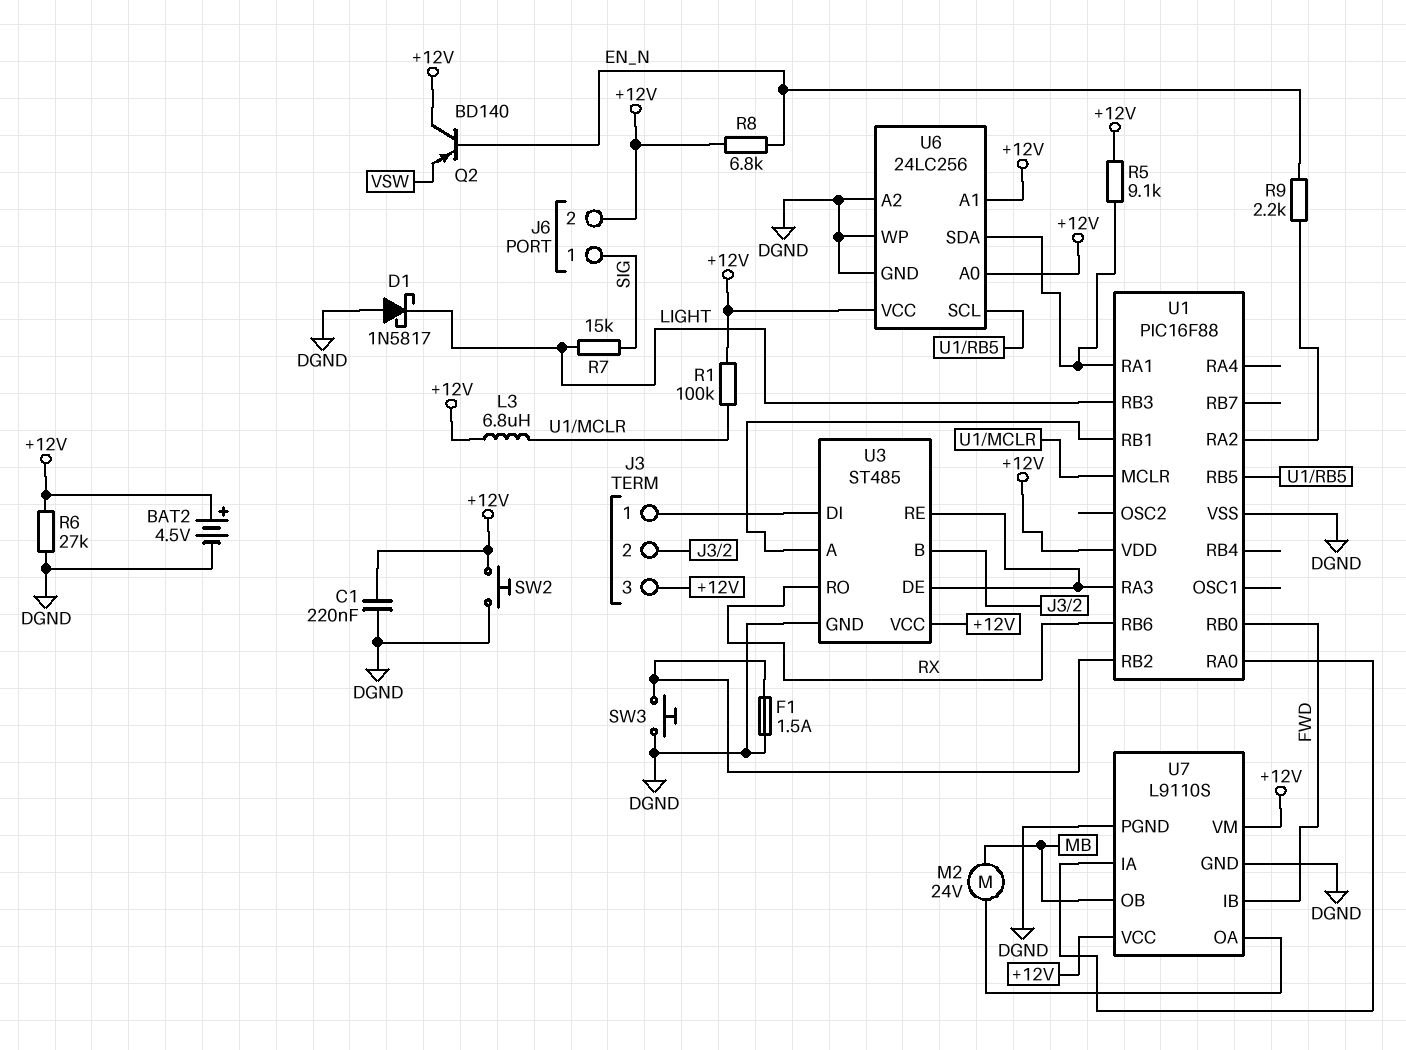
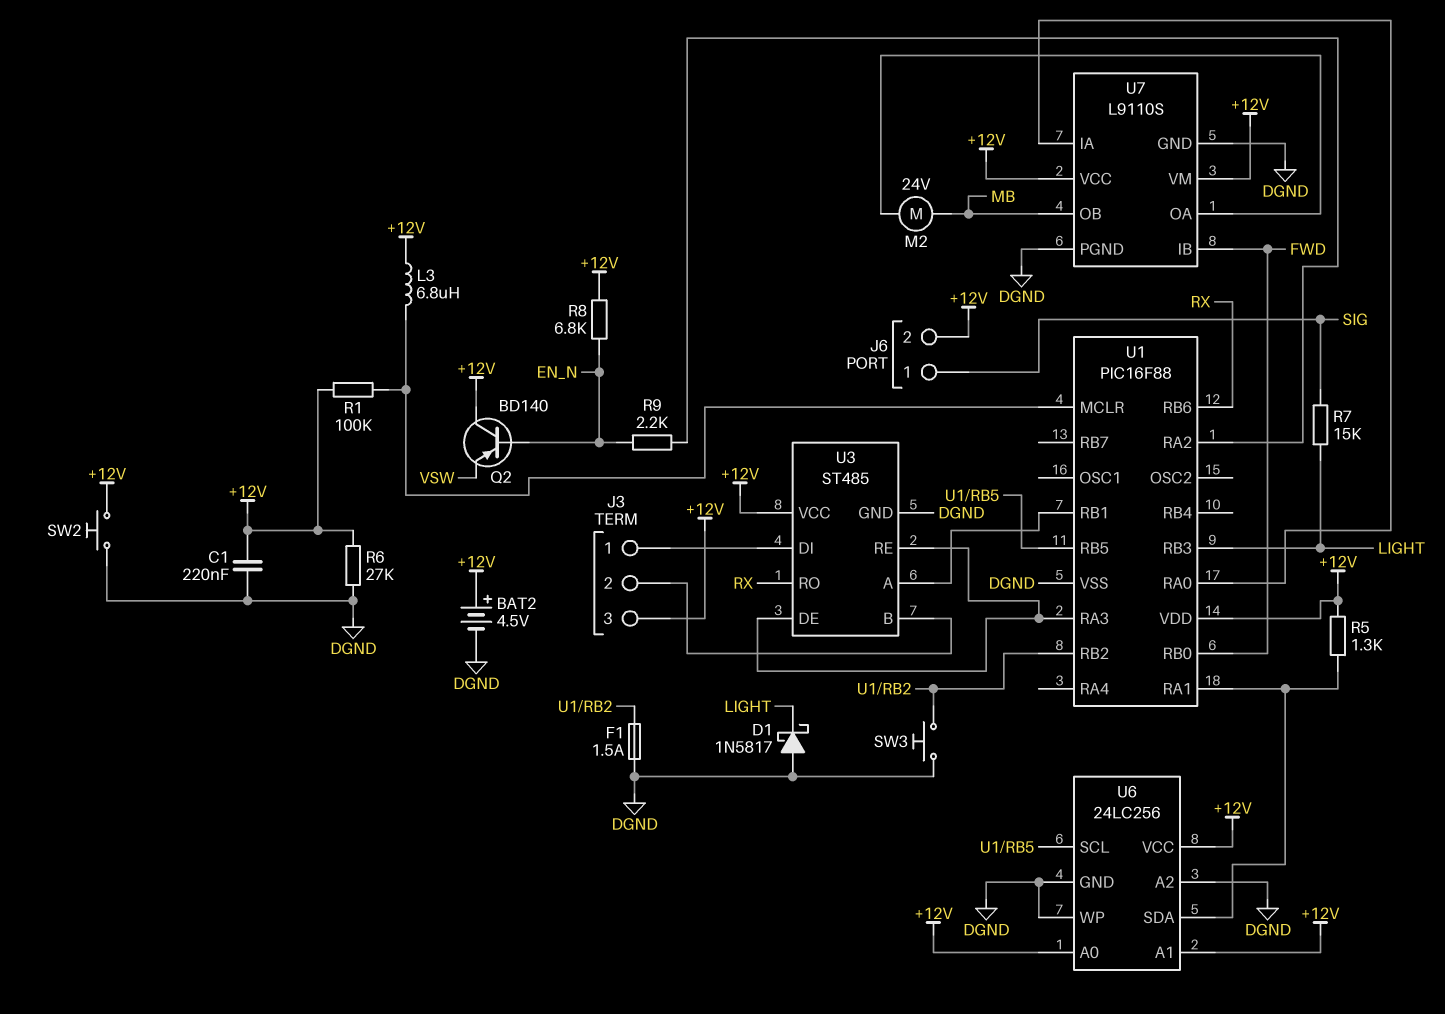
R5: 9.1k (+12V, U1/RA1) -> 1.3k (+12V, U1/RA1)

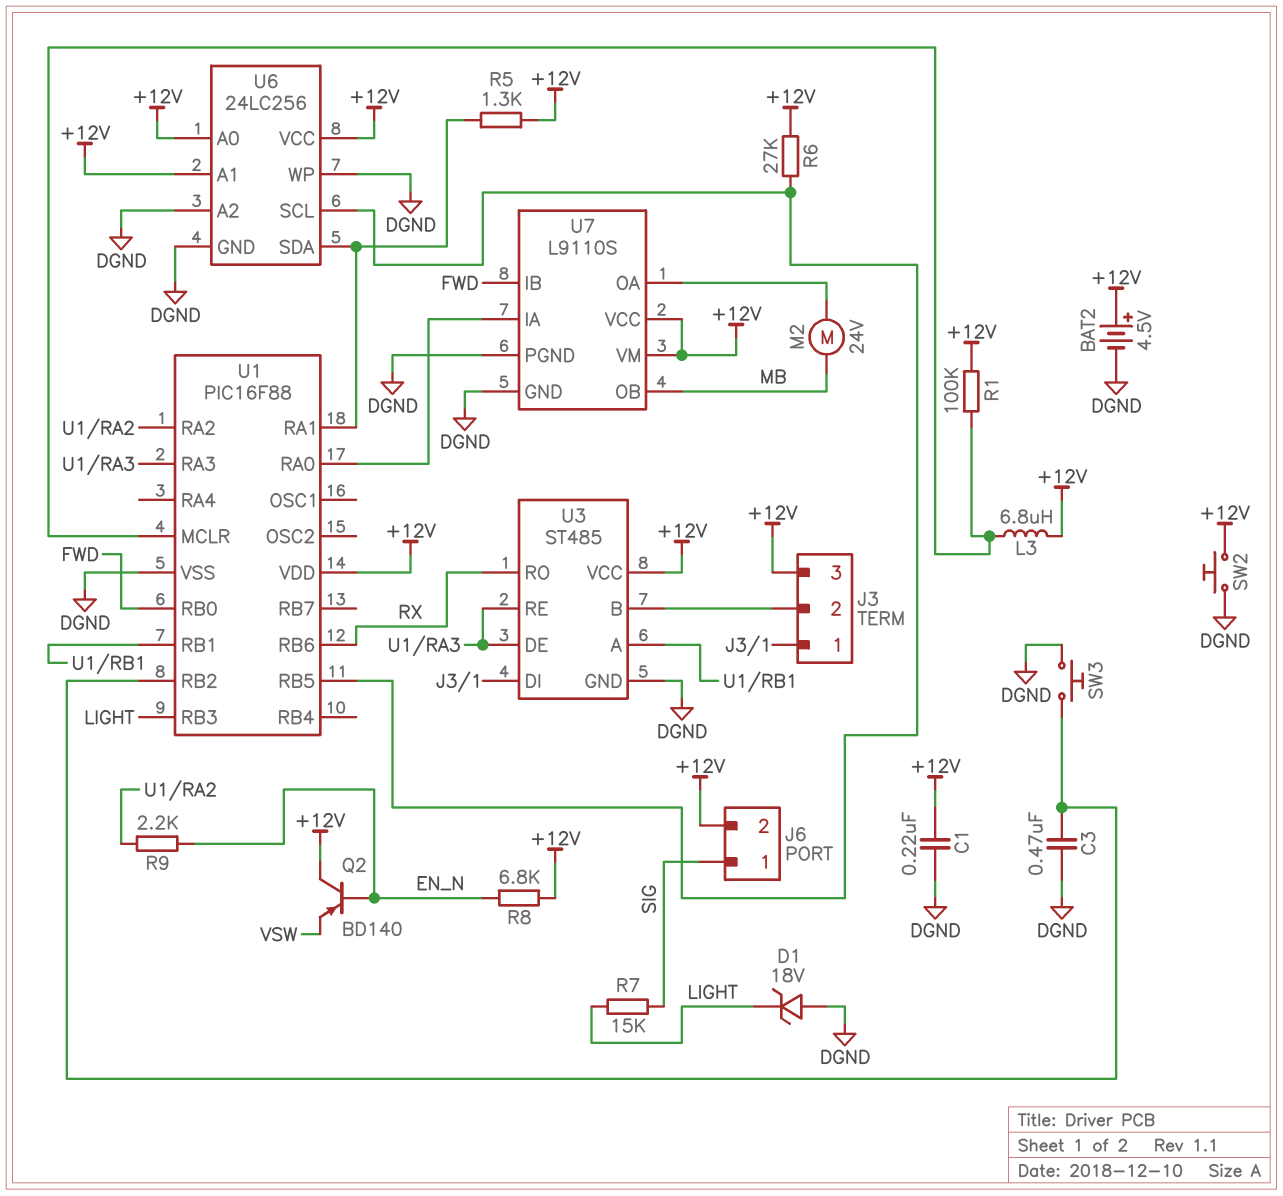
C3: none -> 470nF (DGND, U1/RB2)
D1: schottky 1N5817 (A DGND, K LIGHT) -> zener 18V (A DGND, K LIGHT)
F1: 1.5A (DGND, U1/RB2) -> none
R6: 27k (+12V, DGND) -> 27k (+12V, U1/RB5)

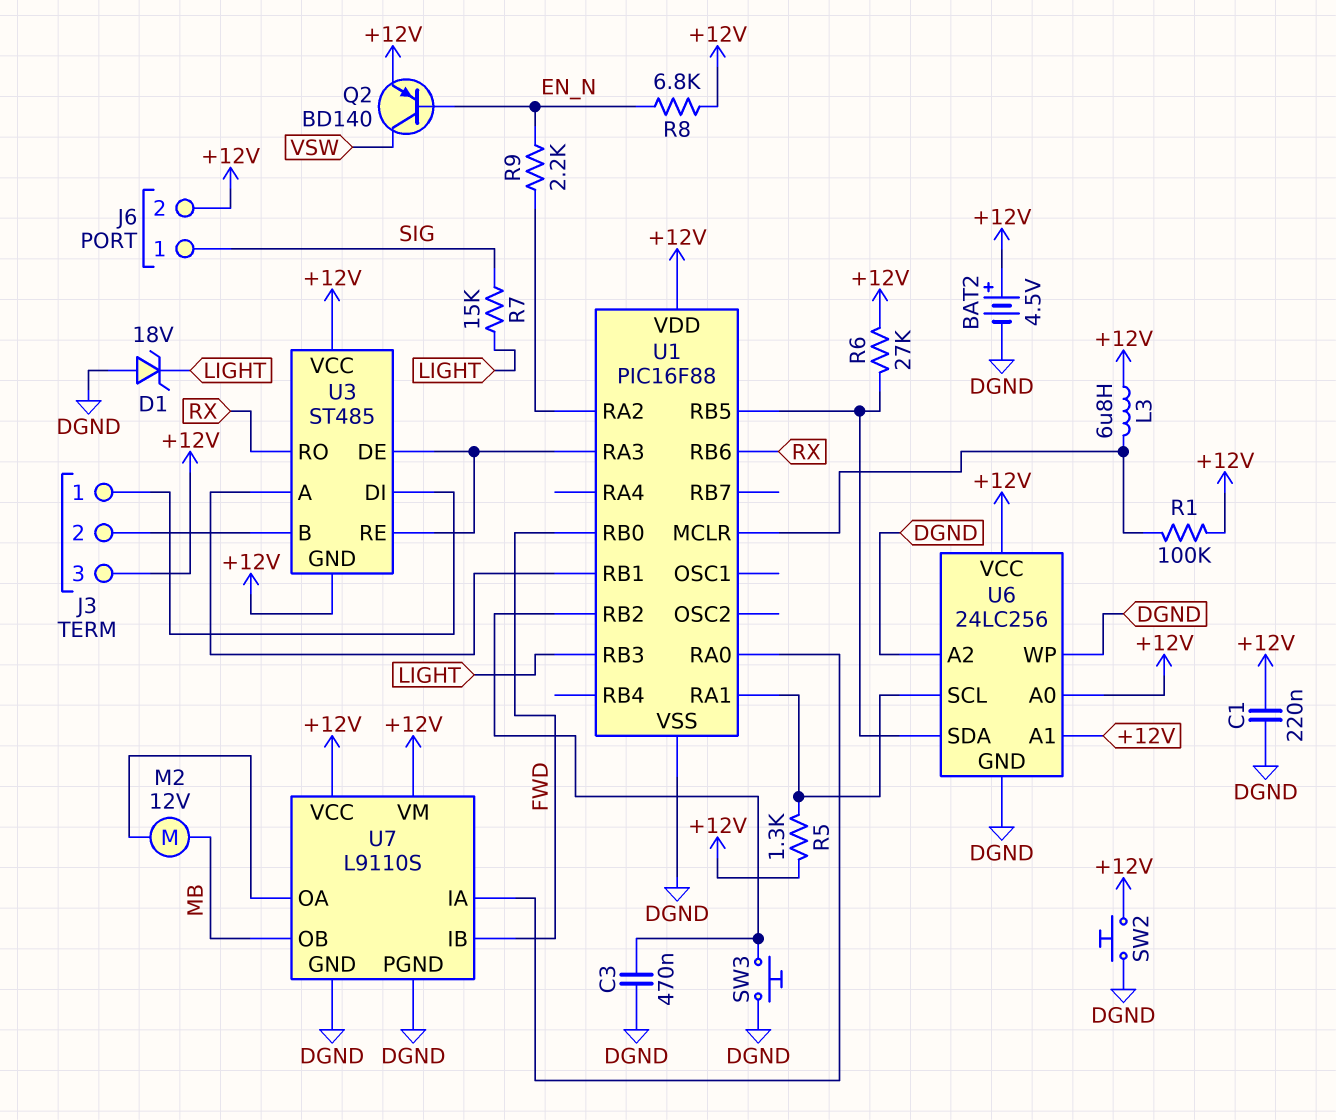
M2: motor 24V (MB, U7/OA) -> motor 12V (MB, U7/OA)
Q2: PNP BD140 (B EN_N, C +12V, E VSW) -> PNP BD140 (B EN_N, C VSW, E +12V)
U3 pin GND: DGND -> +12V
U6 pin SCL: U1/RB5 -> U1/RA1
U6 pin SDA: U1/RA1 -> U1/RB5

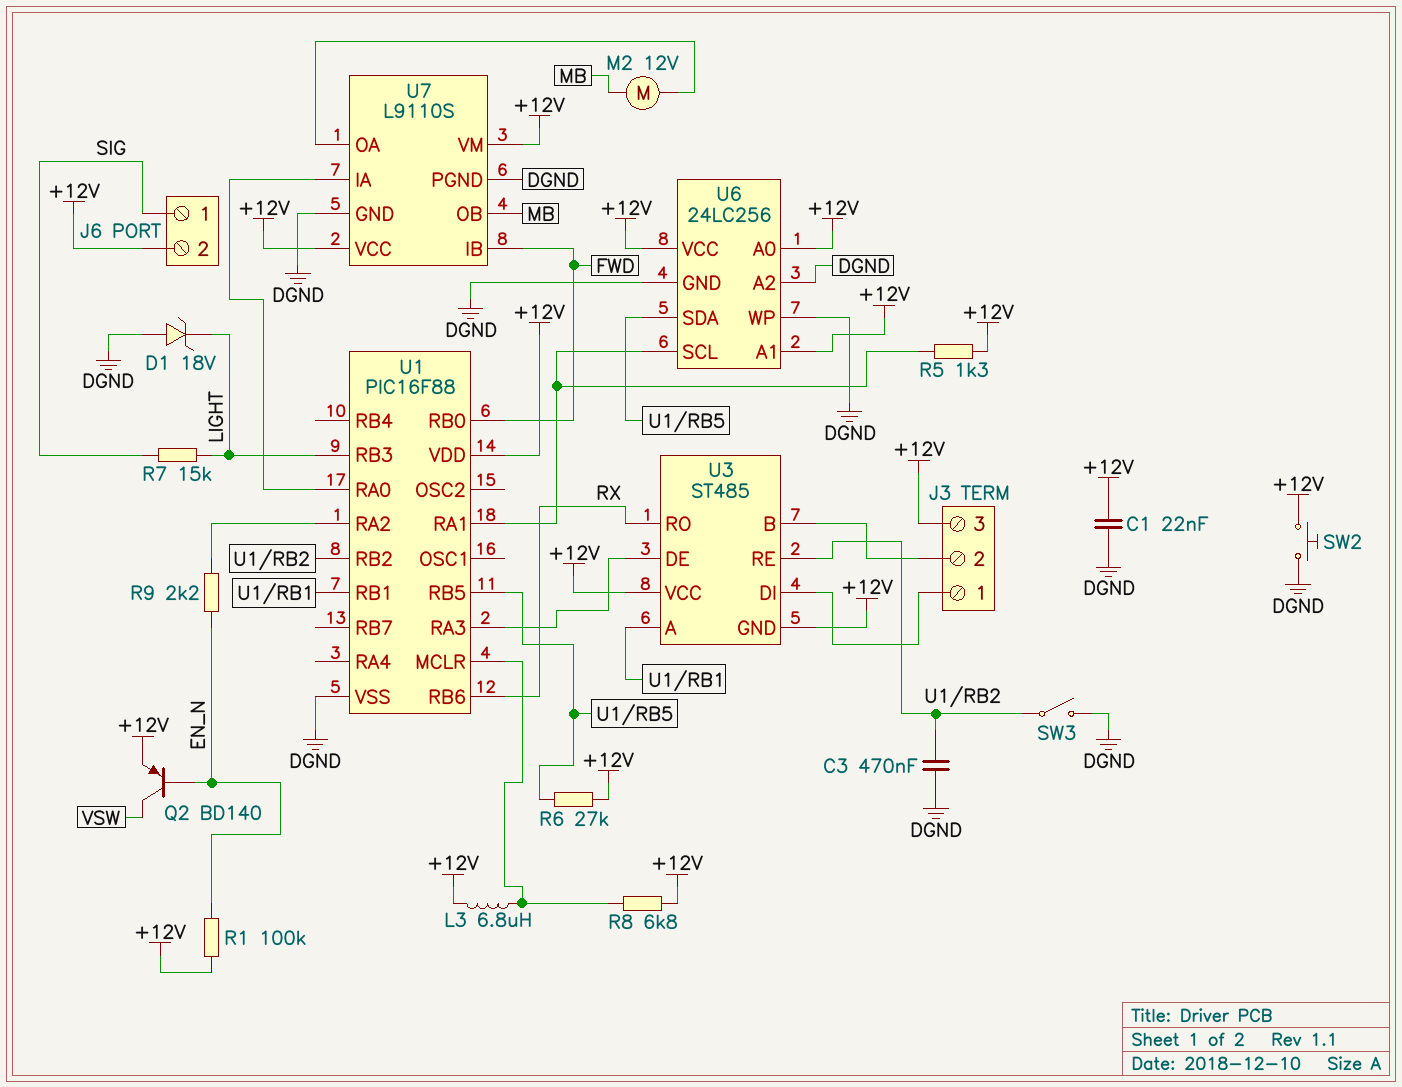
BAT2: 4.5V (plus +12V, minus DGND) -> none
C1: 220nF (+12V, DGND) -> 22nF (+12V, DGND)
R1: 100k (+12V, U1/MCLR) -> 100k (+12V, EN_N)
R8: 6.8k (+12V, EN_N) -> 6.8k (+12V, U1/MCLR)
SW3: button (DGND, U1/RB2) -> switch (DGND, U1/RB2)
U3 pin RE: U1/RA3 -> U1/RB2

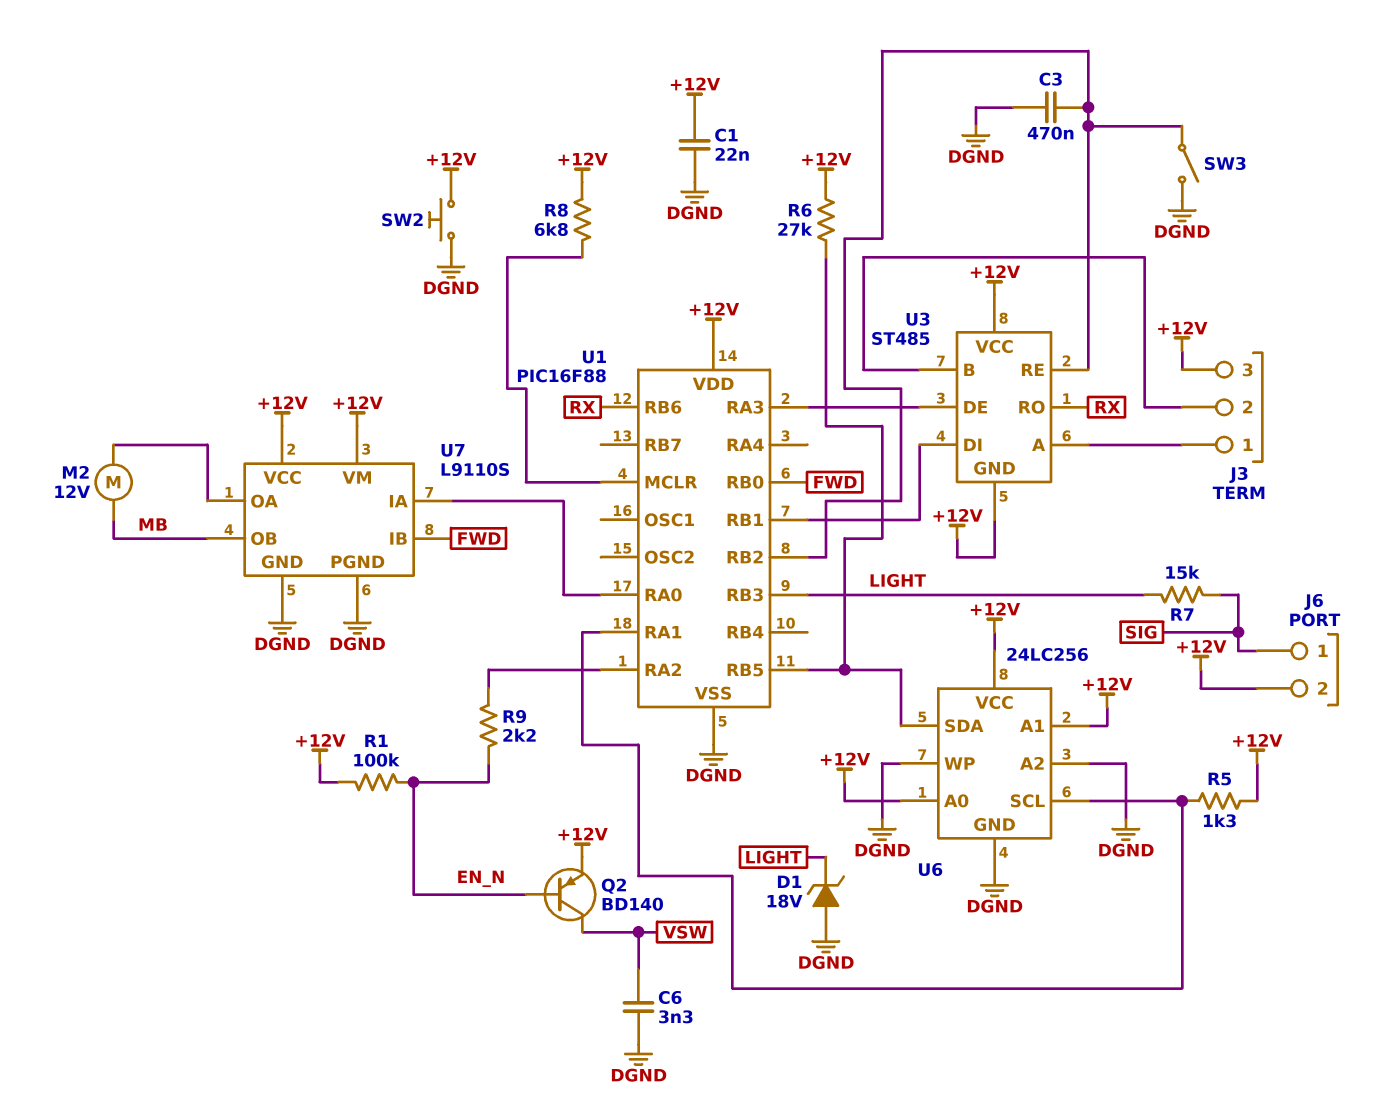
C6: none -> 3.3nF (DGND, VSW)
L3: 6.8uH (+12V, U1/MCLR) -> none
U3 pin A: U1/RB1 -> J3/1
U3 pin DI: J3/1 -> U1/RB1

